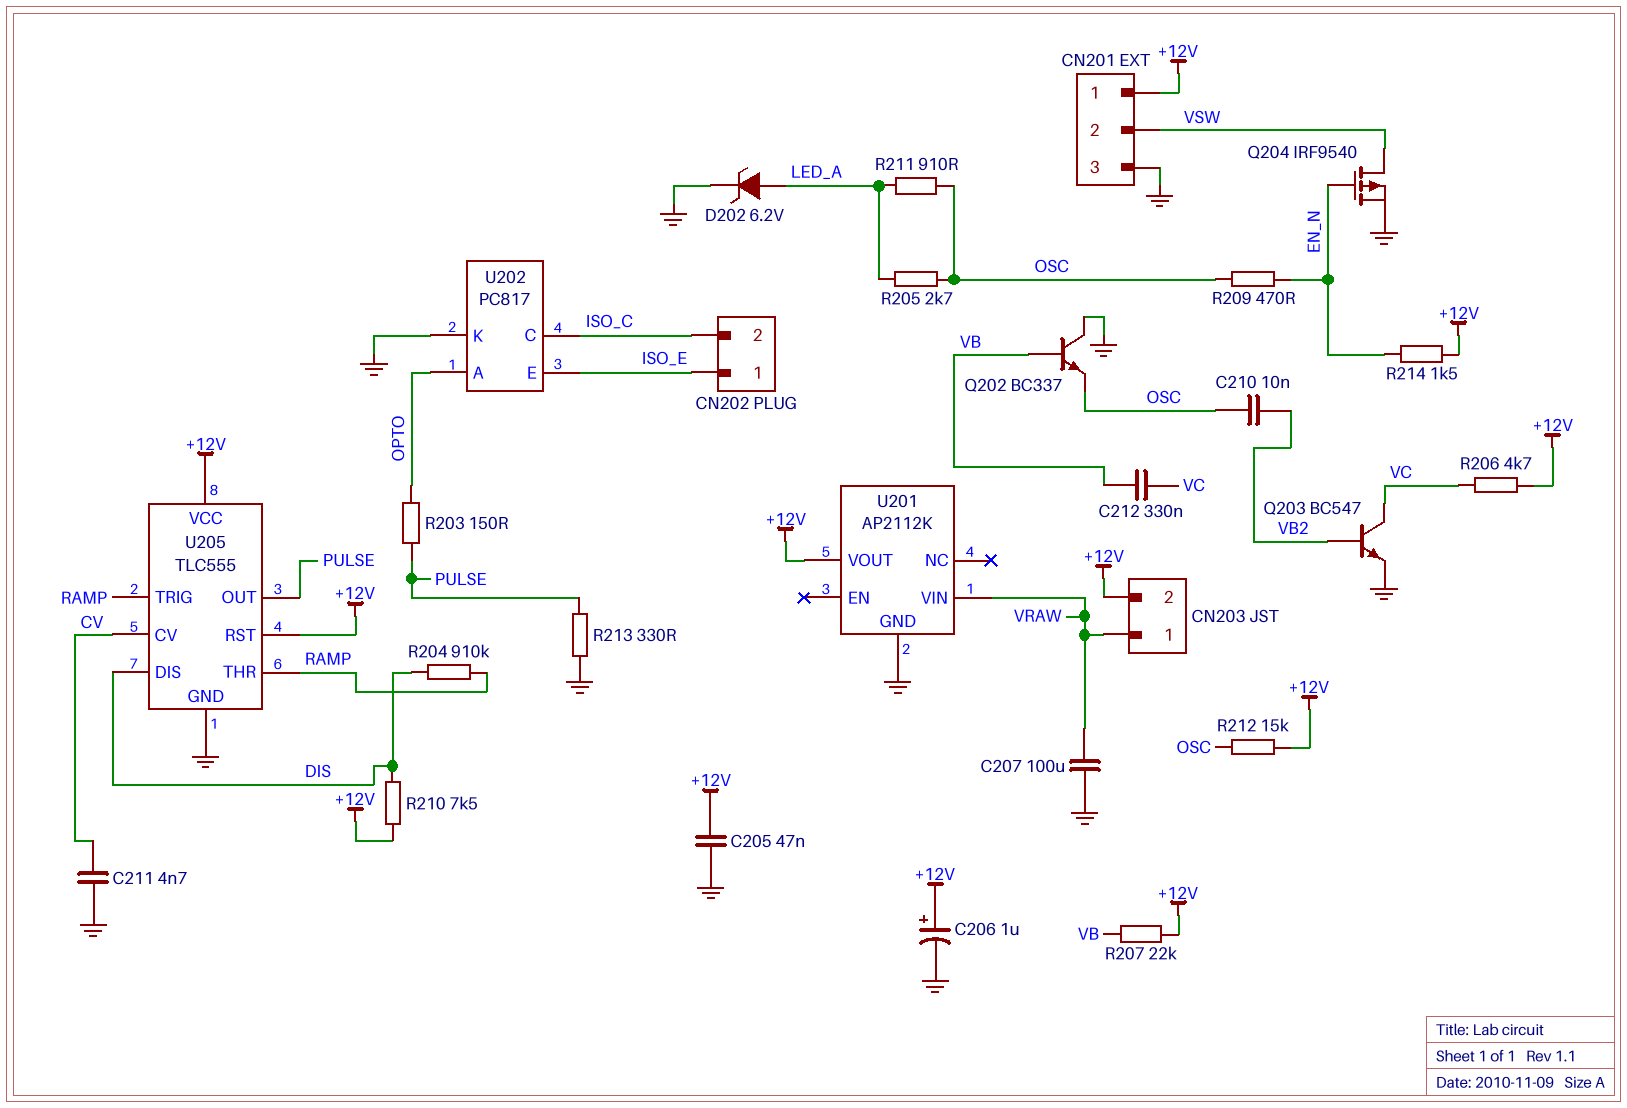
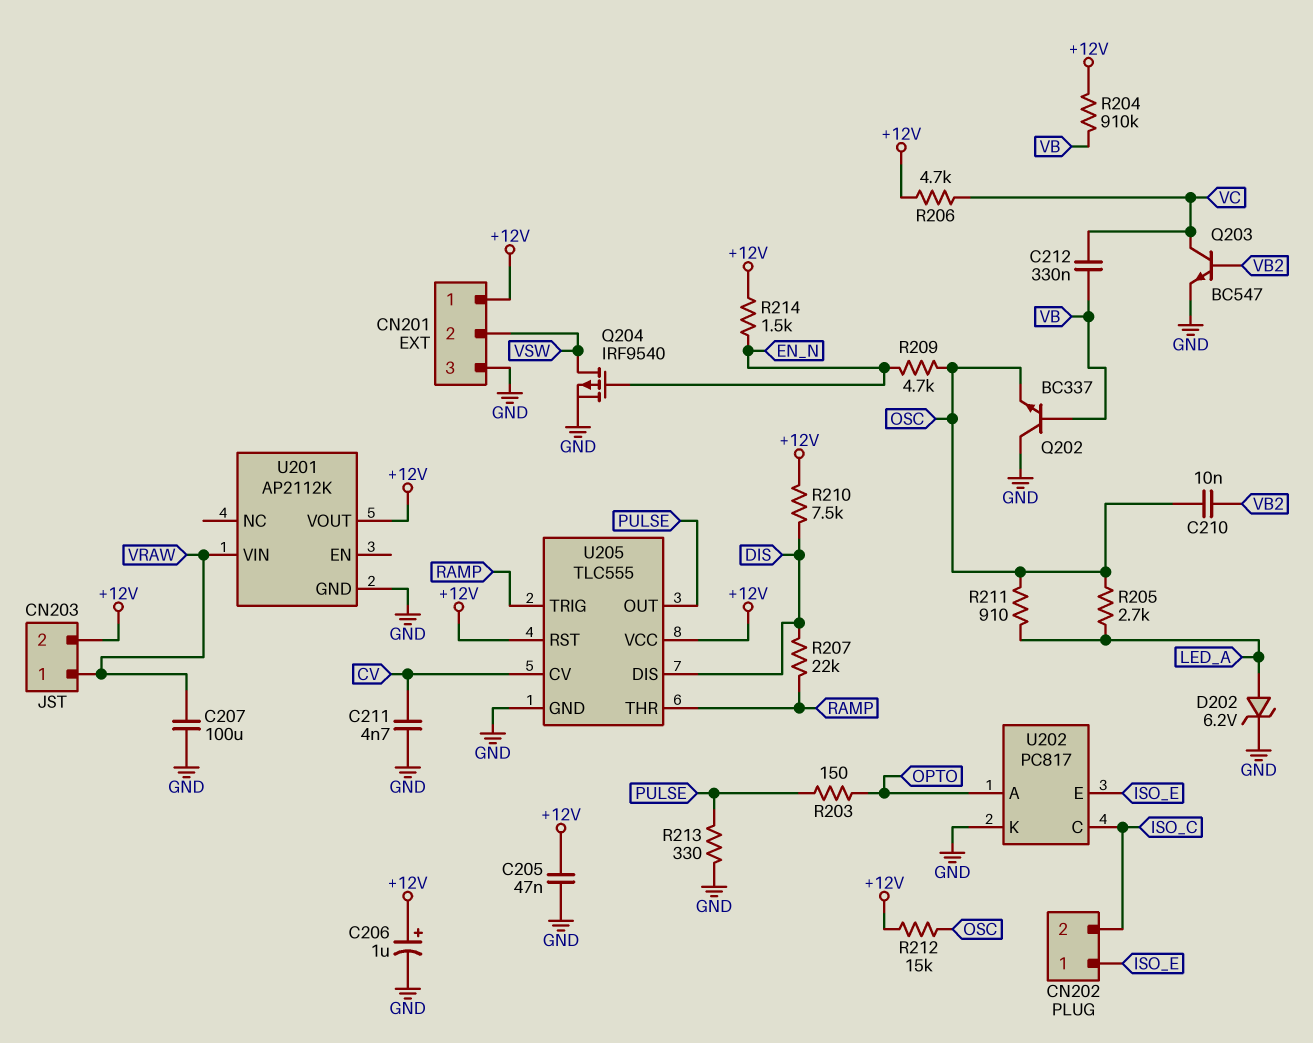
R204: 910k (DIS, RAMP) -> 910k (+12V, VB)
R207: 22k (+12V, VB) -> 22k (DIS, RAMP)
R209: 470 (EN_N, OSC) -> 4.7k (EN_N, OSC)

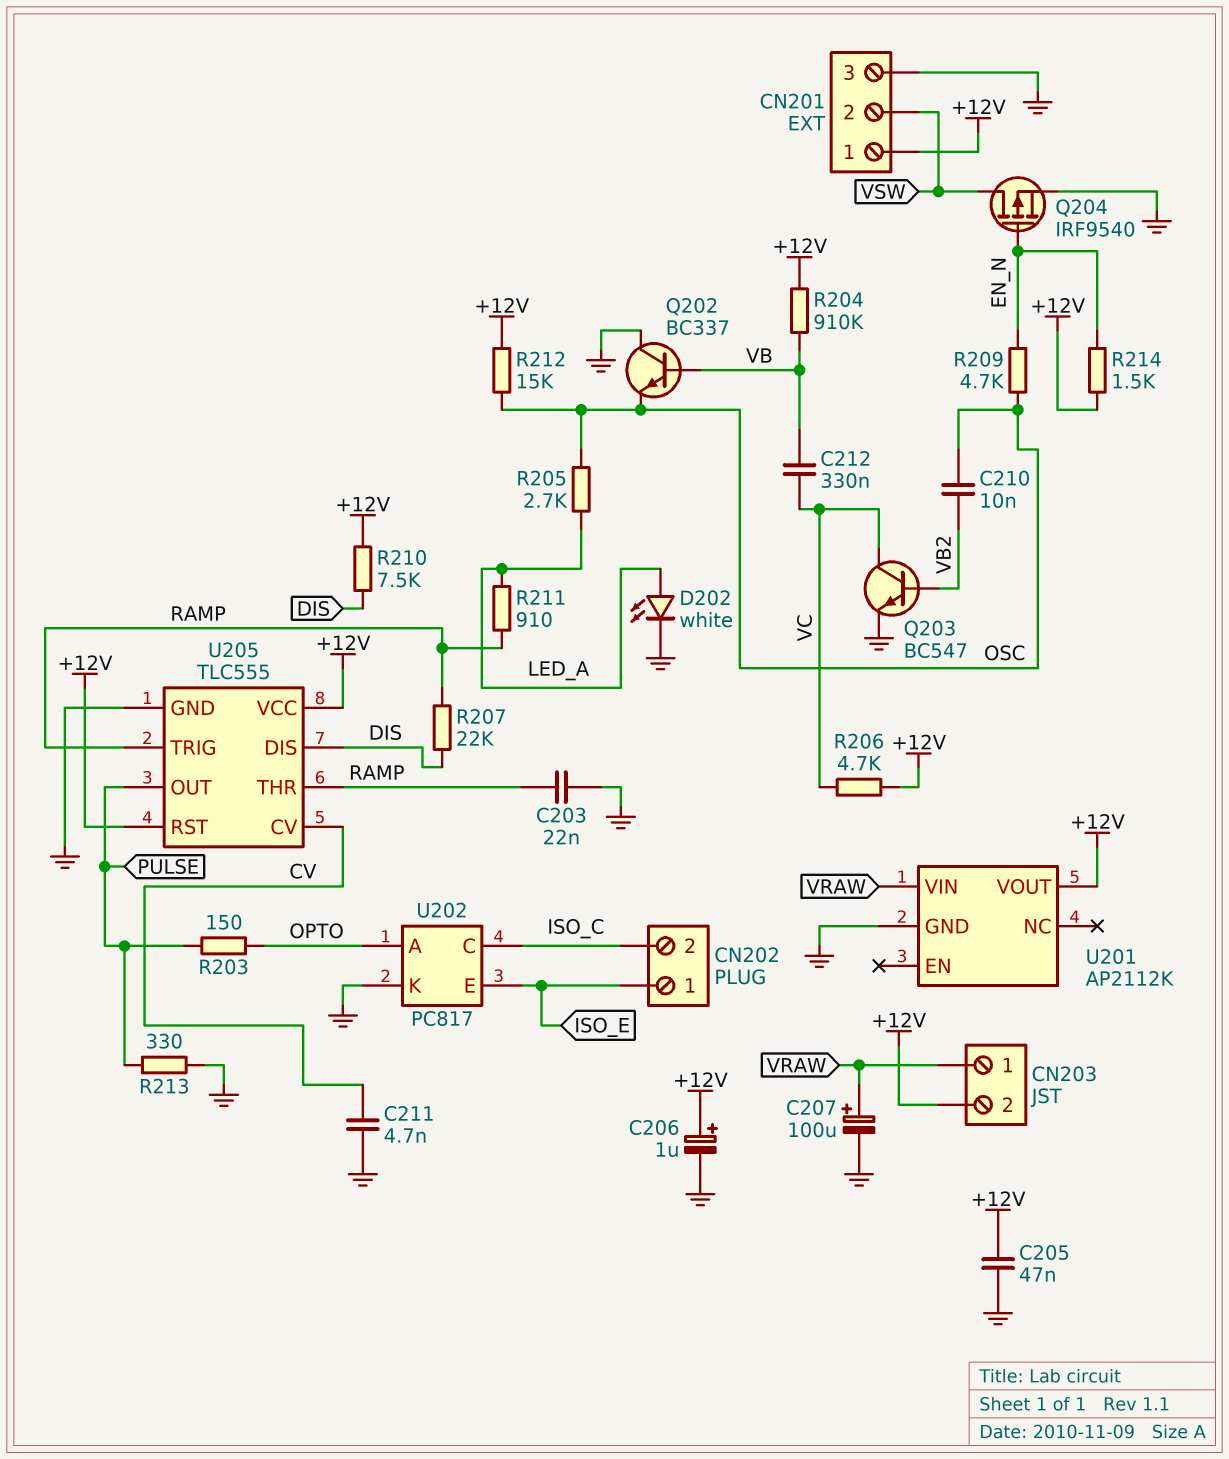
C203: none -> 22nF (GND, RAMP)
C207: 100uF (GND, VRAW) -> 100uF (plus VRAW, minus GND)
D202: zener 6.2V (A LED_A, K GND) -> LED white (A LED_A, K GND)
R211: 910 (LED_A, OSC) -> 910 (LED_A, RAMP)

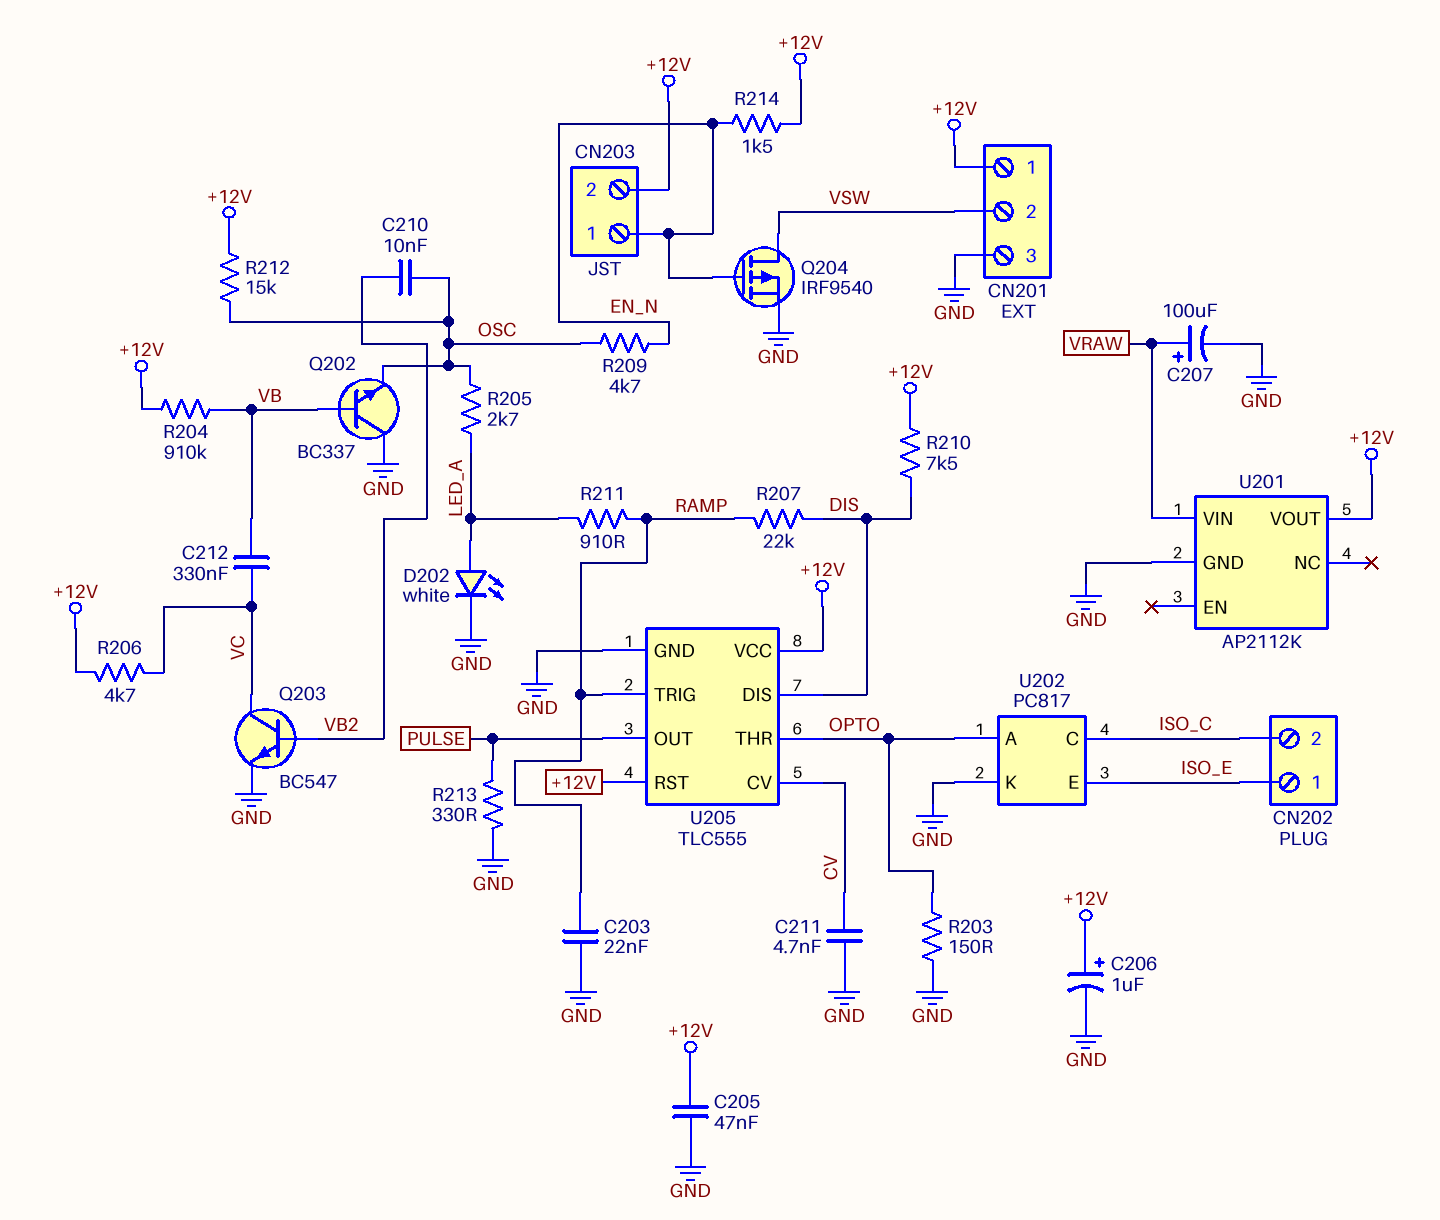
CN203 pin 1: VRAW -> EN_N
R203: 150 (OPTO, PULSE) -> 150 (GND, OPTO)
U205 pin THR: RAMP -> OPTO

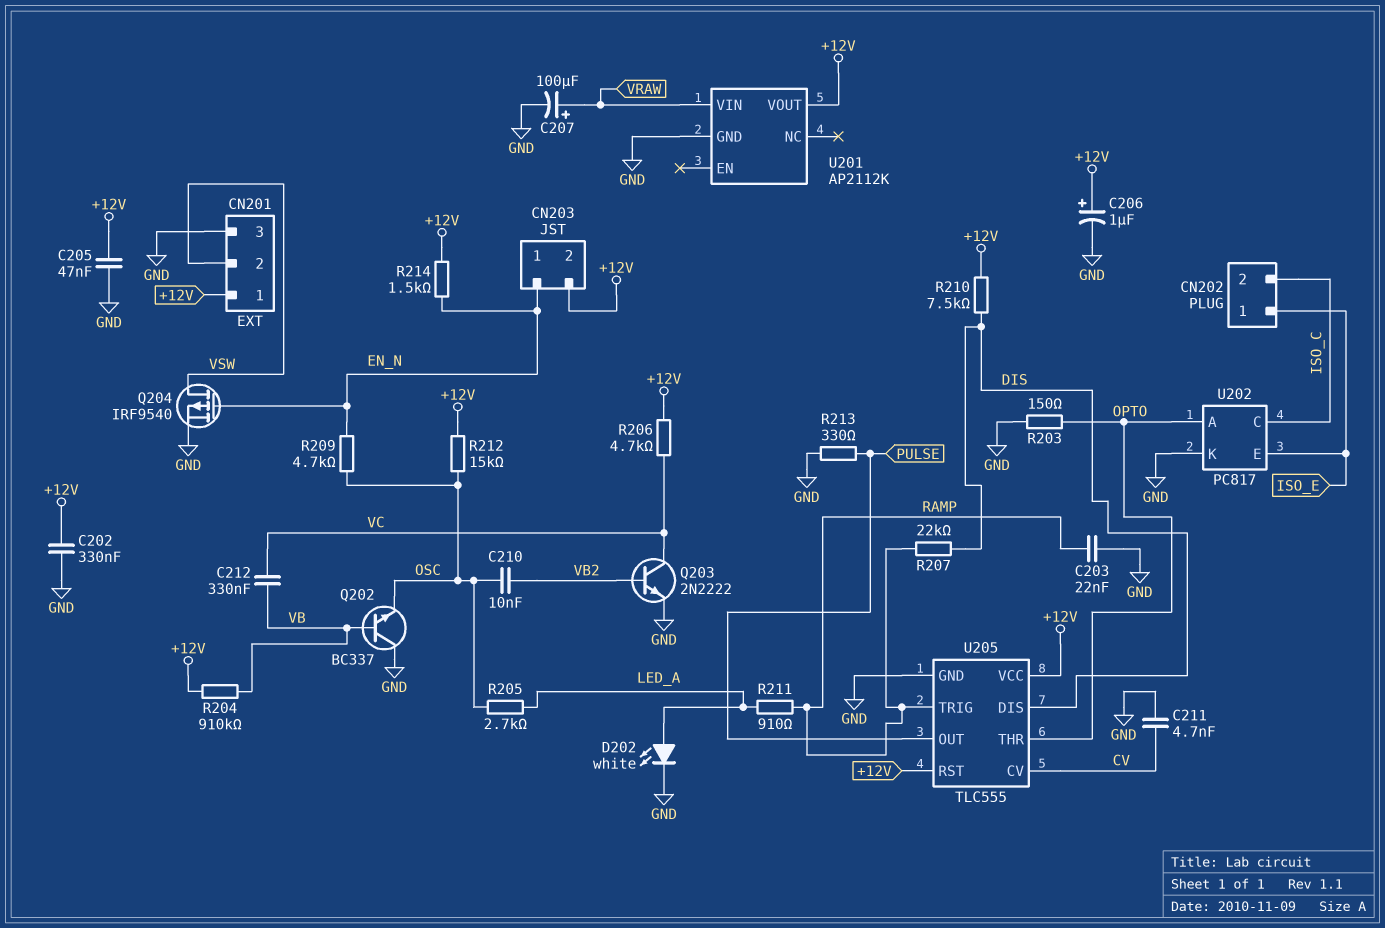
C202: none -> 330nF (+12V, GND)
Q203: NPN BC547 (B VB2, C VC, E GND) -> NPN 2N2222 (B VB2, C VC, E GND)

